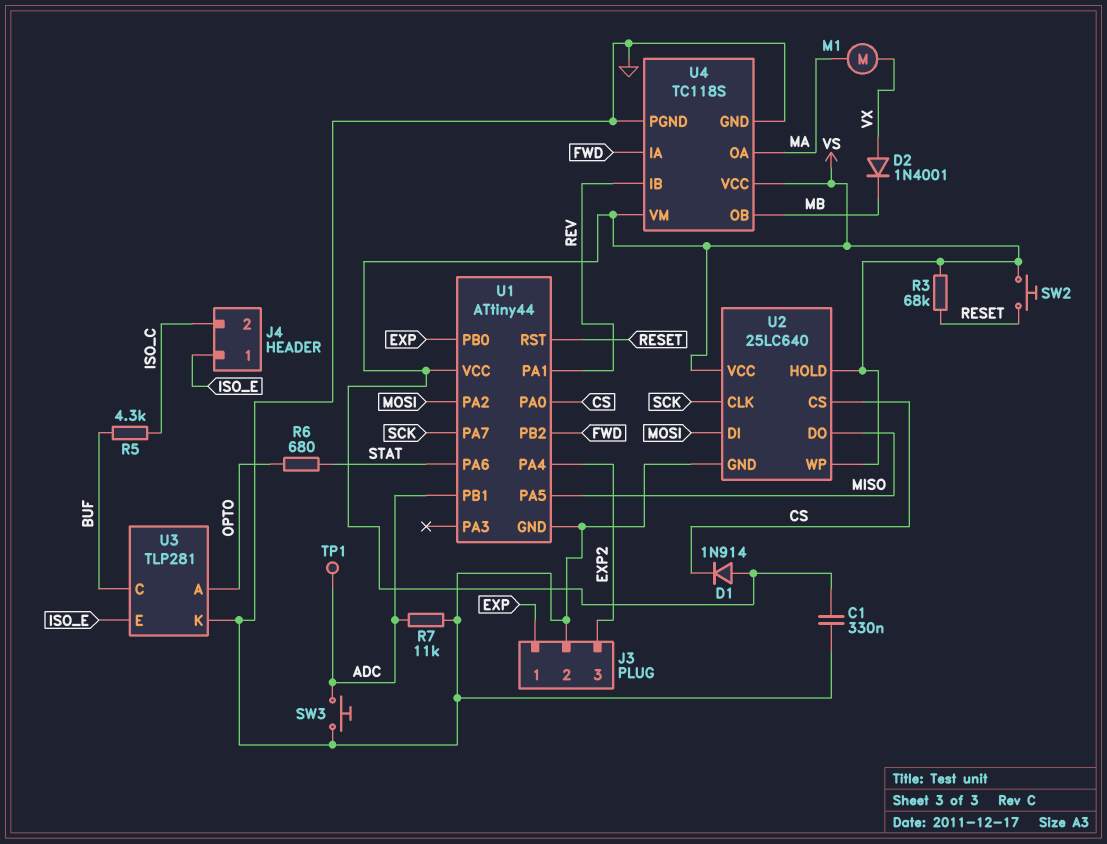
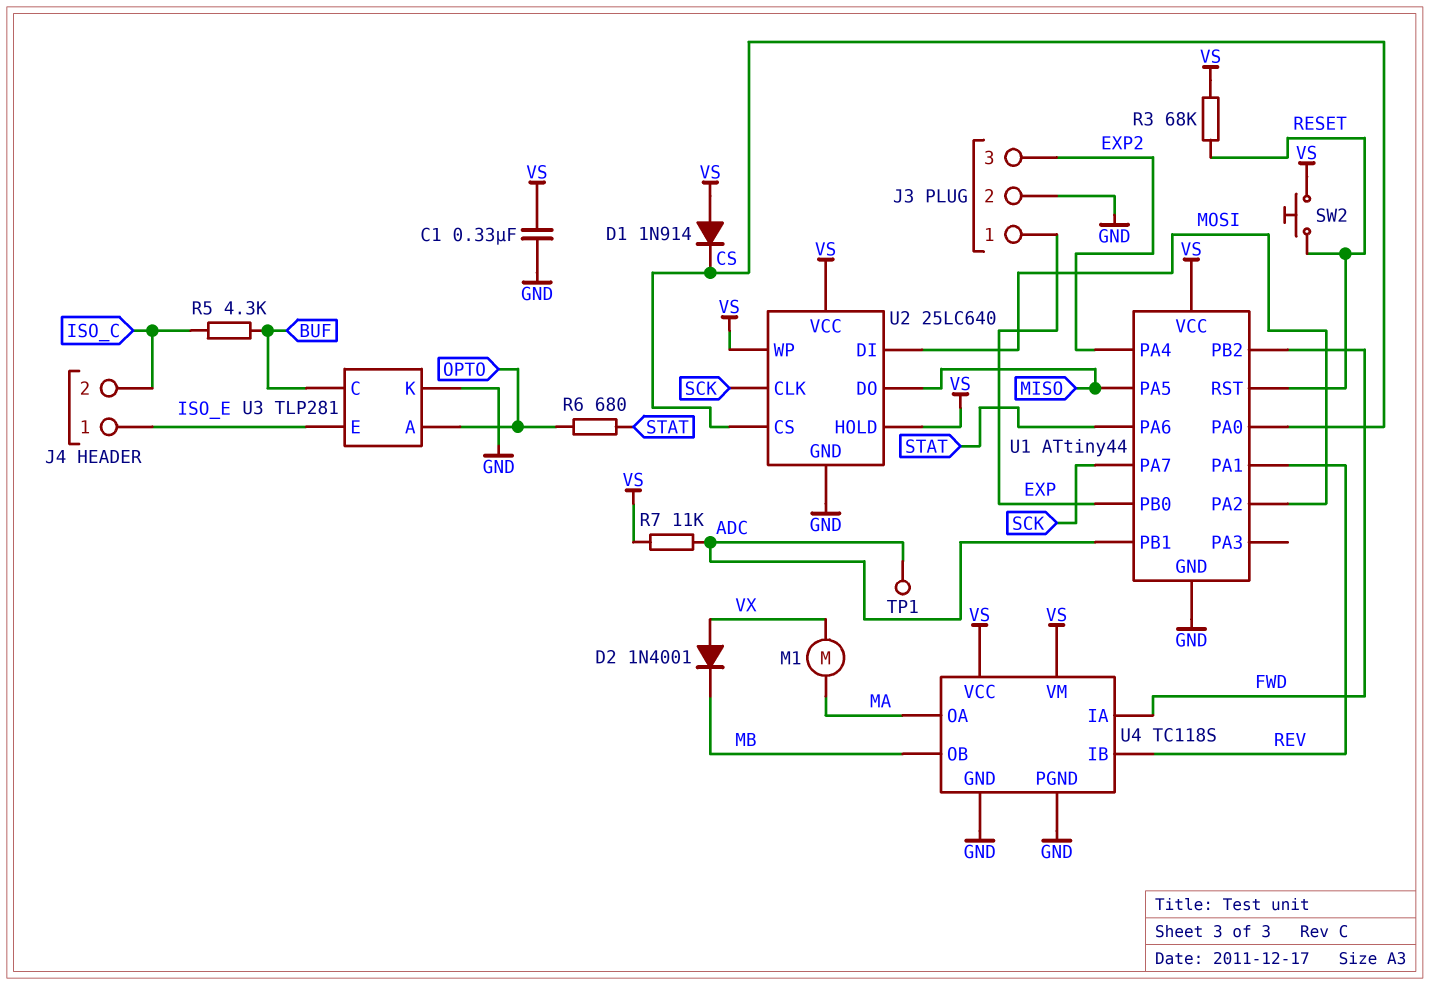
R7: 11k (ADC, GND) -> 11k (ADC, VS)
SW3: button (ADC, GND) -> none

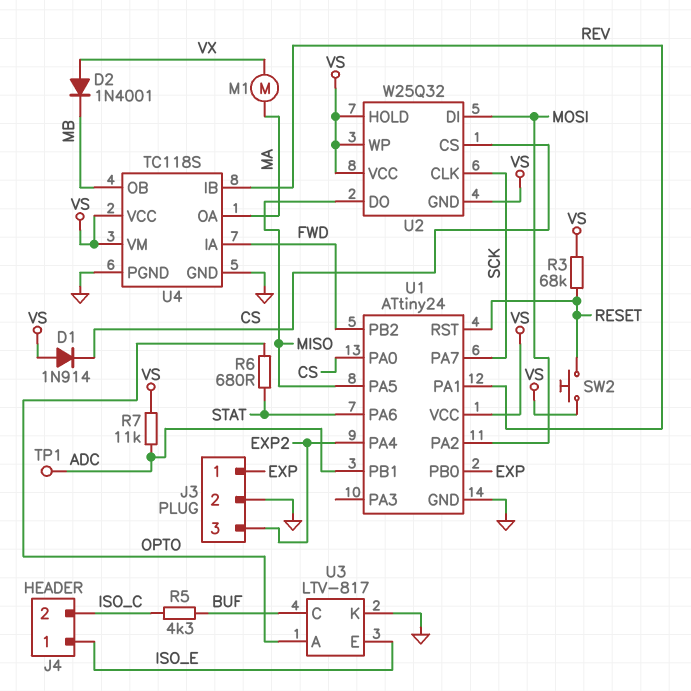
C1: 330nF (GND, VS) -> none
U1: ATtiny44 -> ATtiny24
U2: 25LC640 -> W25Q32
U2 pin GND: GND -> VS
U3: TLP281 -> LTV-817

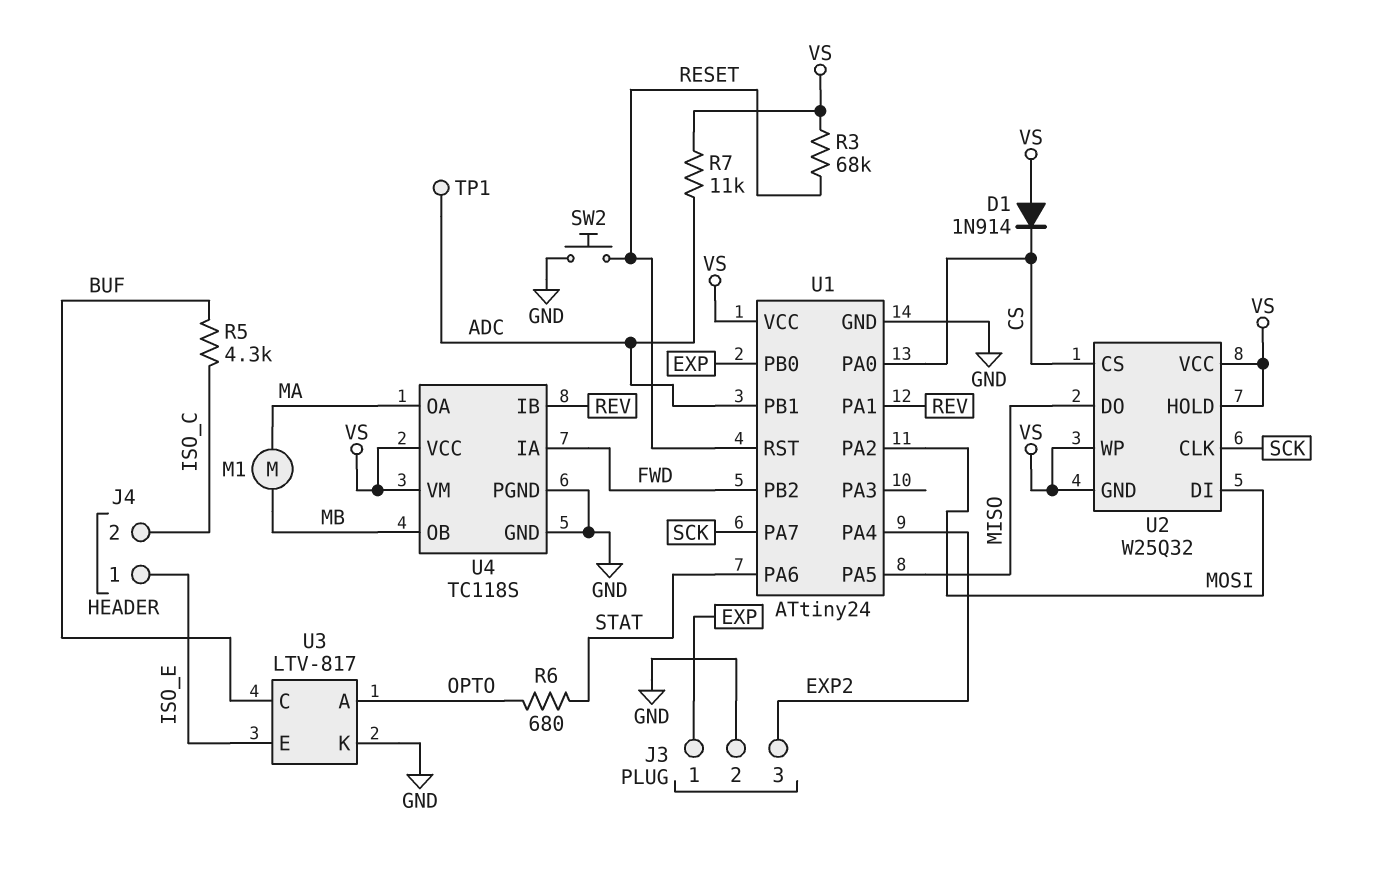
D2: diode 1N4001 (A VX, K MB) -> none
M1: motor (MA, VX) -> motor (MA, MB)
SW2: button (RESET, VS) -> button (GND, RESET)

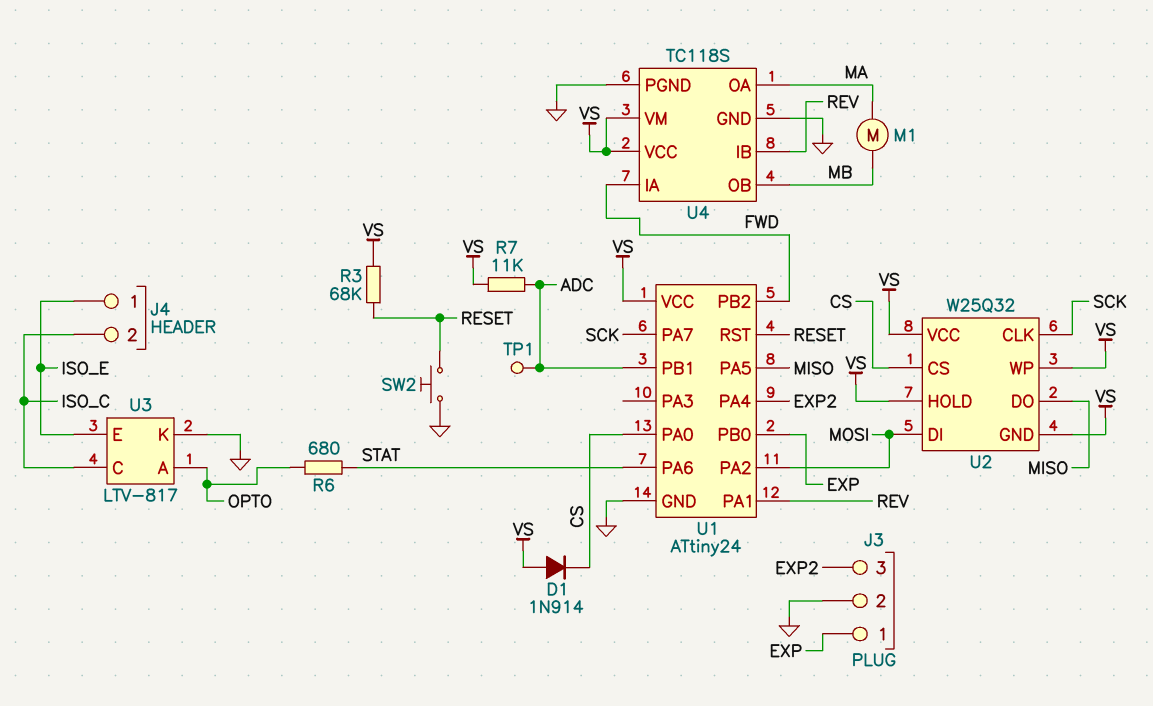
R5: 4.3k (BUF, ISO_C) -> none
U3 pin C: BUF -> ISO_C

